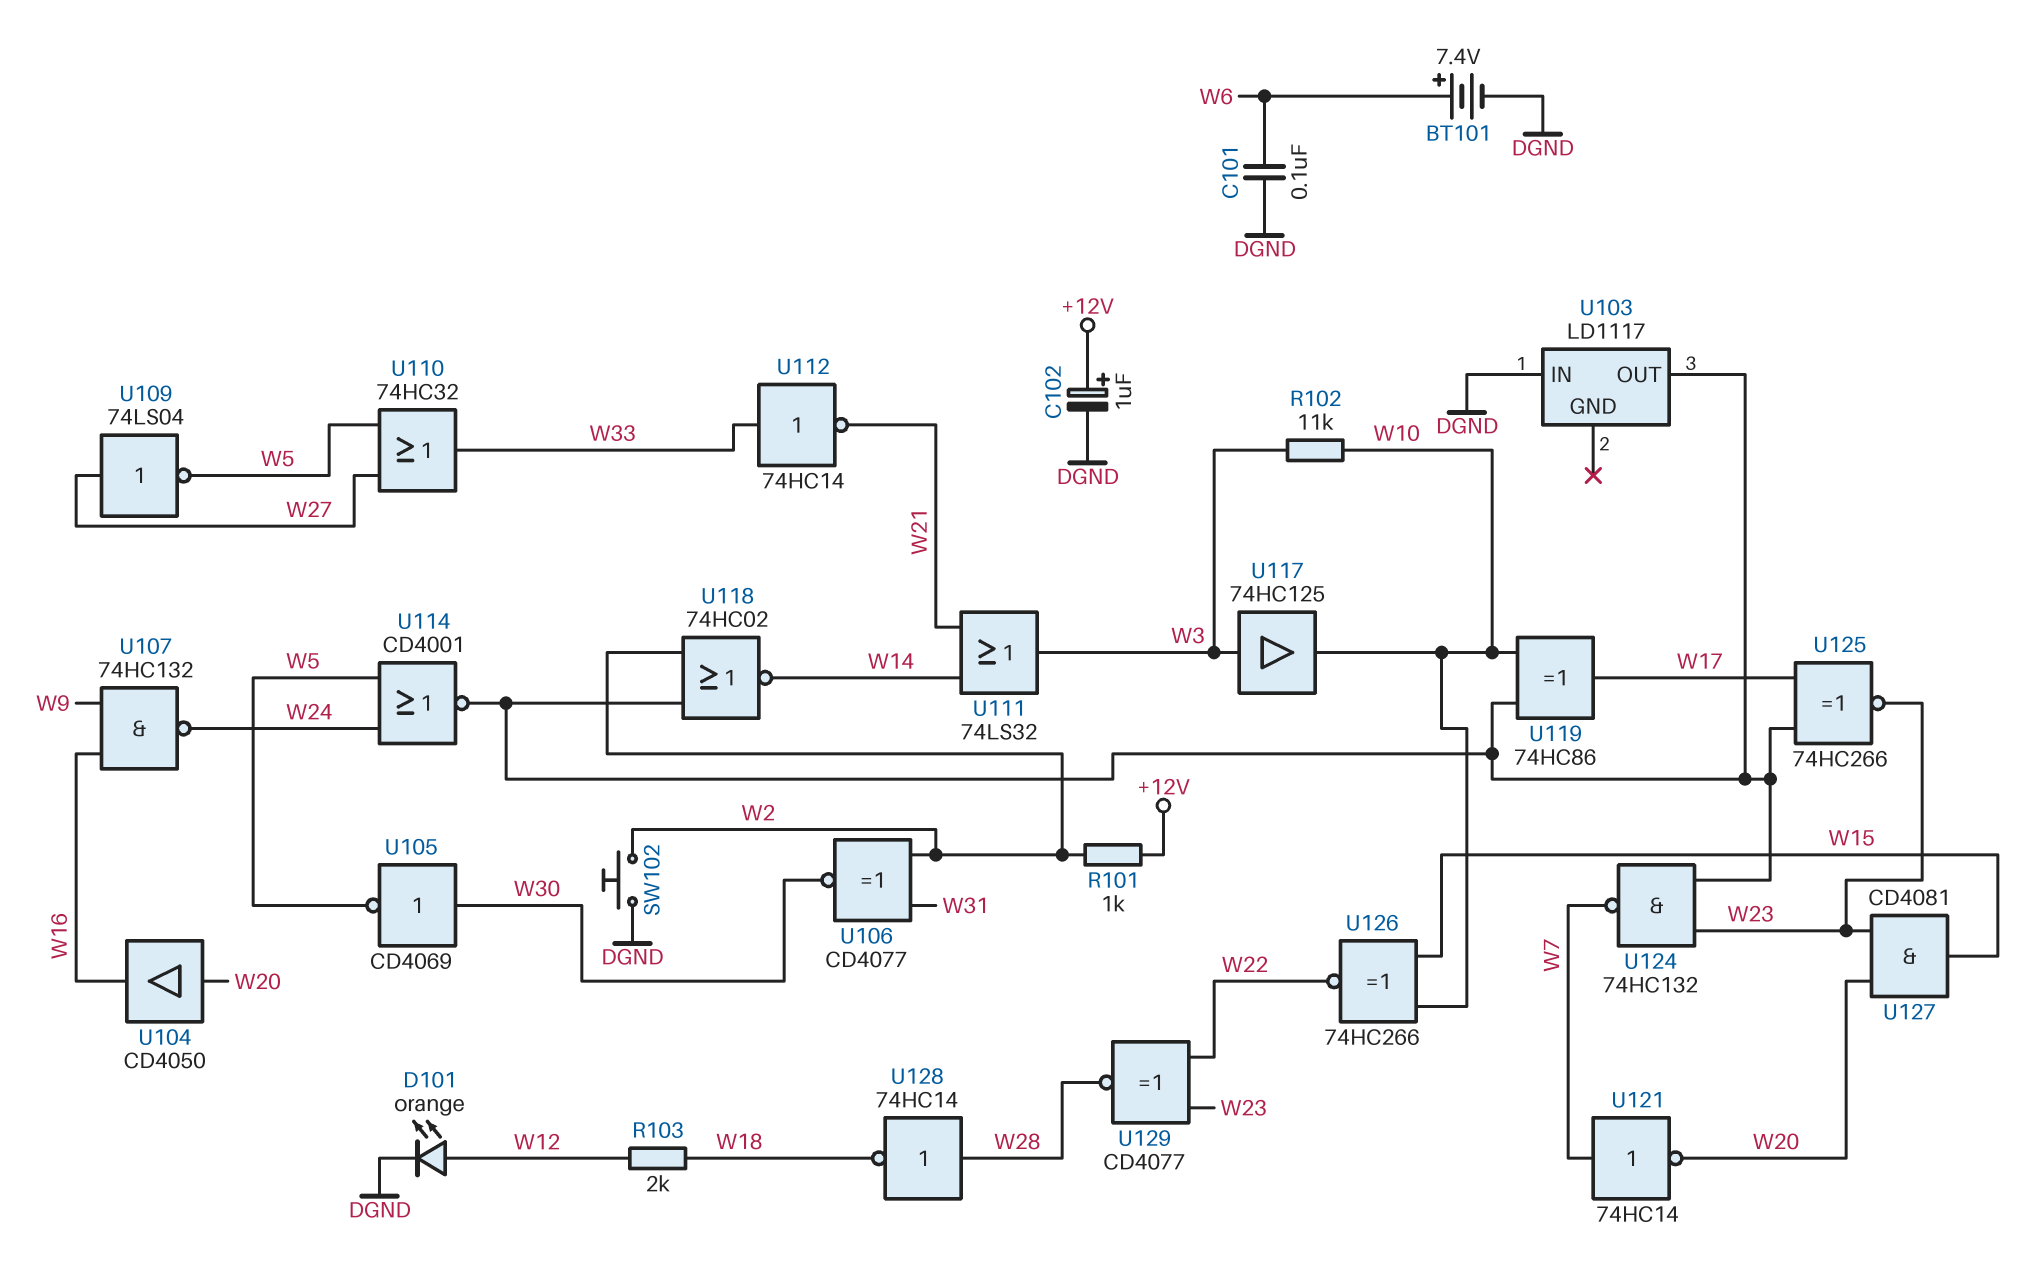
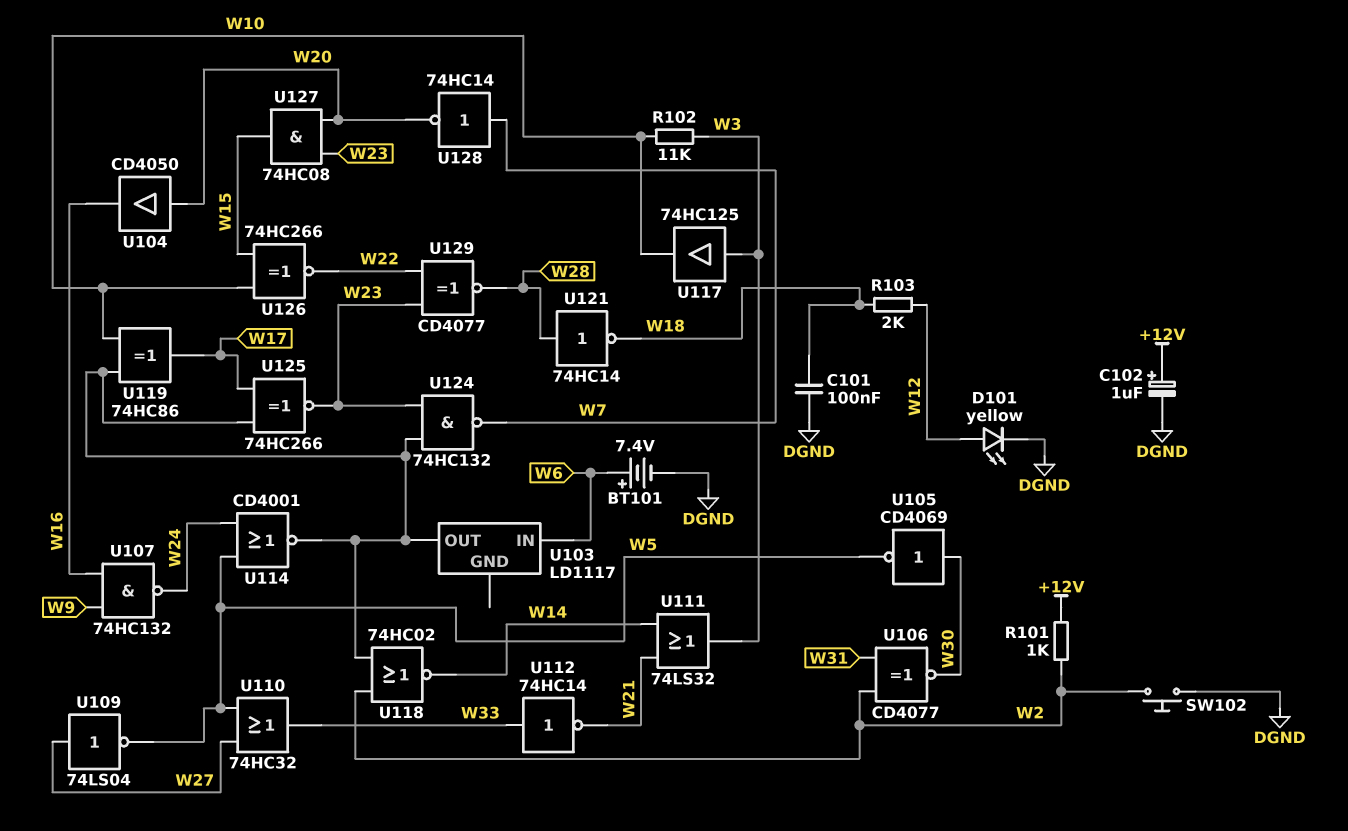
C101: 100nF (DGND, W6) -> 100nF (DGND, W18)
D101: LED orange (A W12, K DGND) -> LED yellow (A W12, K DGND)
U103 pin IN: DGND -> W6
U121: NOT 74HC14 (in W7, out W20) -> NOT 74HC14 (in W28, out W18)
U127: AND CD4081 (in W20, in W23, out W15) -> AND 74HC08 (in W20, in W23, out W15)
U128: NOT 74HC14 (in W28, out W18) -> NOT 74HC14 (in W7, out W20)

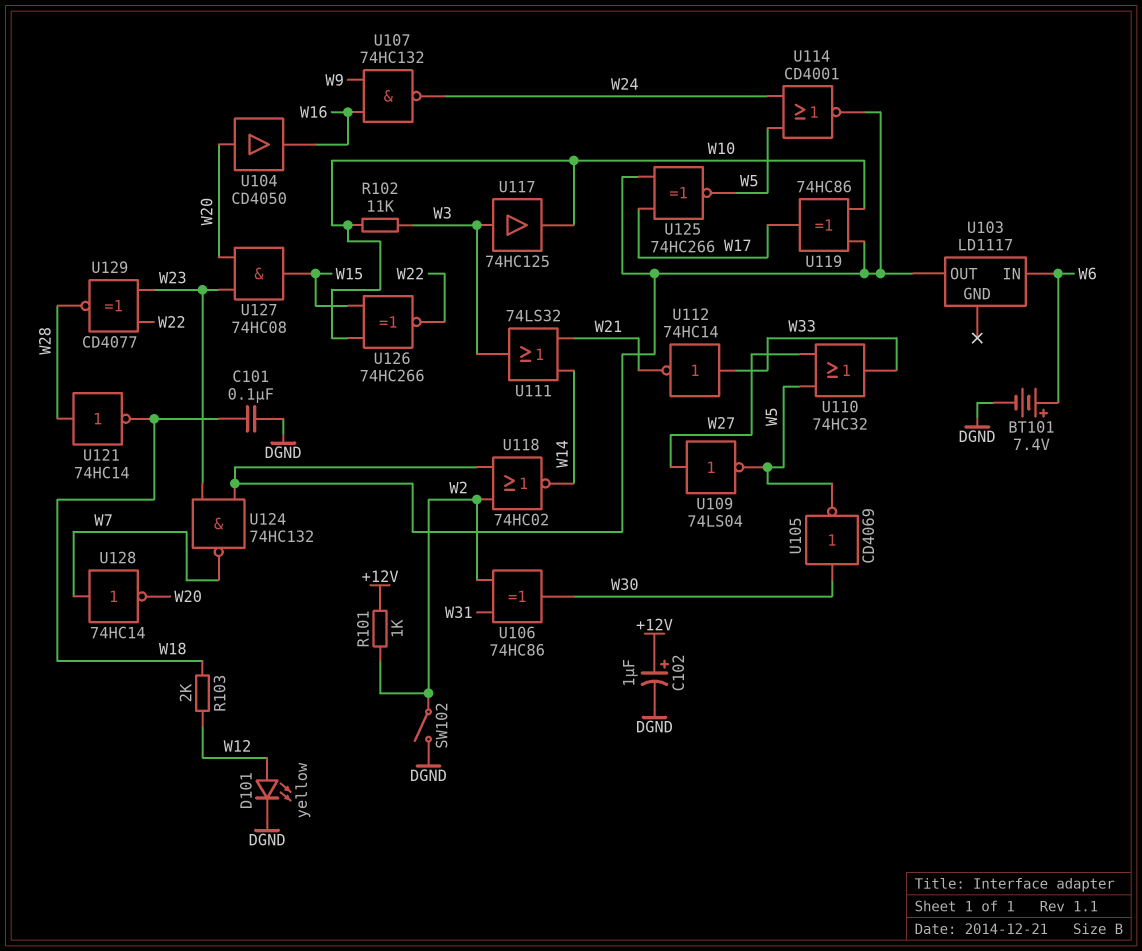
SW102: button (DGND, W2) -> switch (DGND, W2)
U106: XNOR CD4077 (in W2, in W31, out W30) -> XOR 74HC86 (in W2, in W31, out W30)
U125: XNOR 74HC266 (in U103/OUT, in W17, out W23) -> XNOR 74HC266 (in U103/OUT, in W17, out W5)

